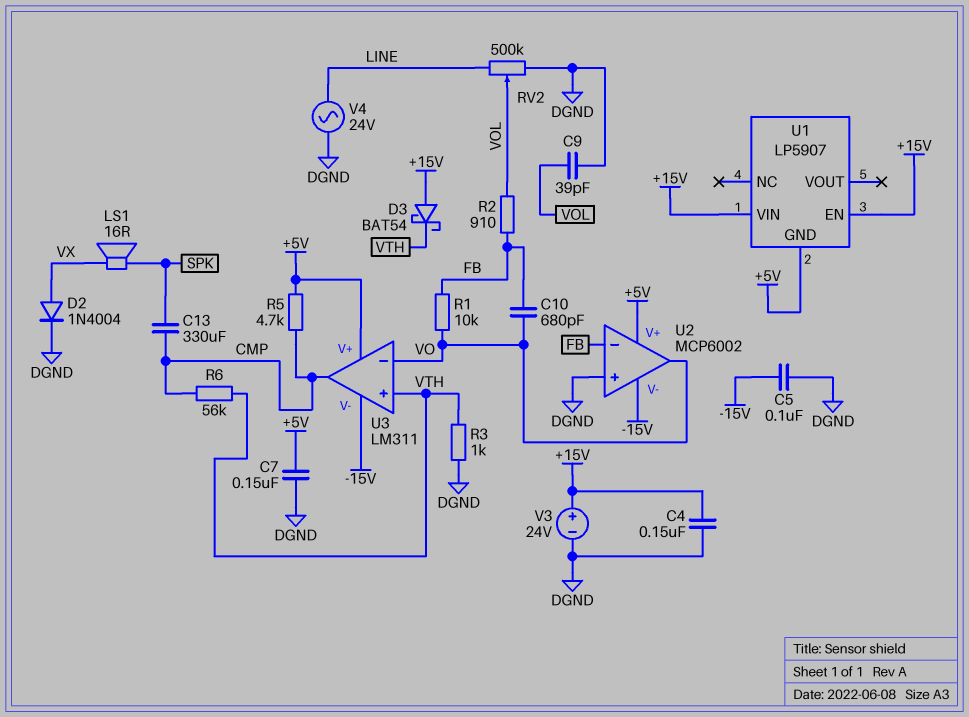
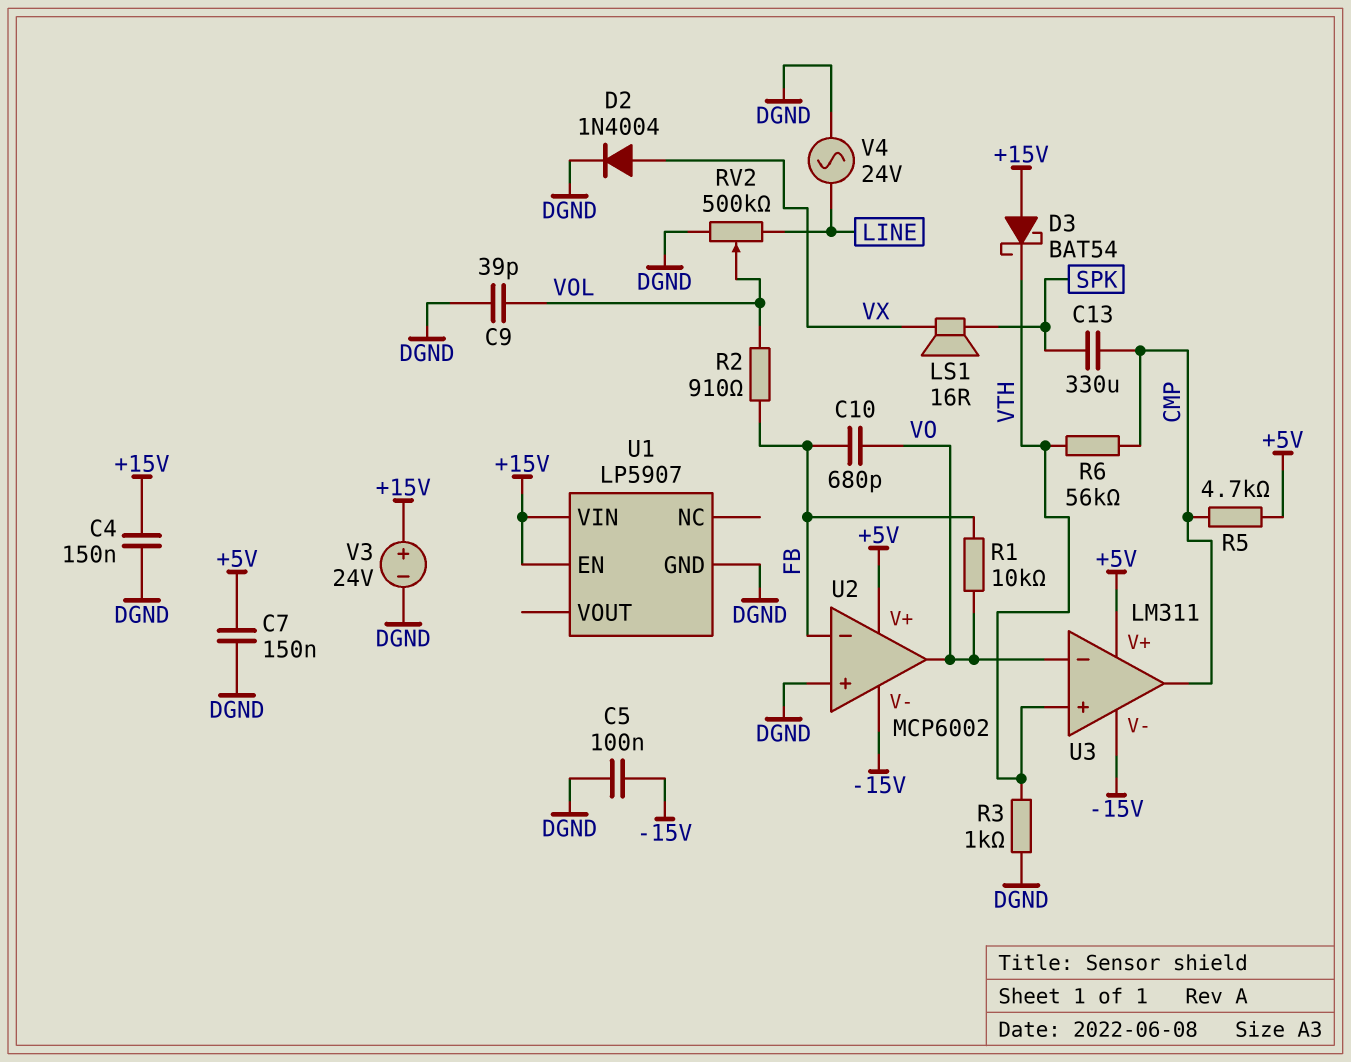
U1 pin GND: +5V -> DGND

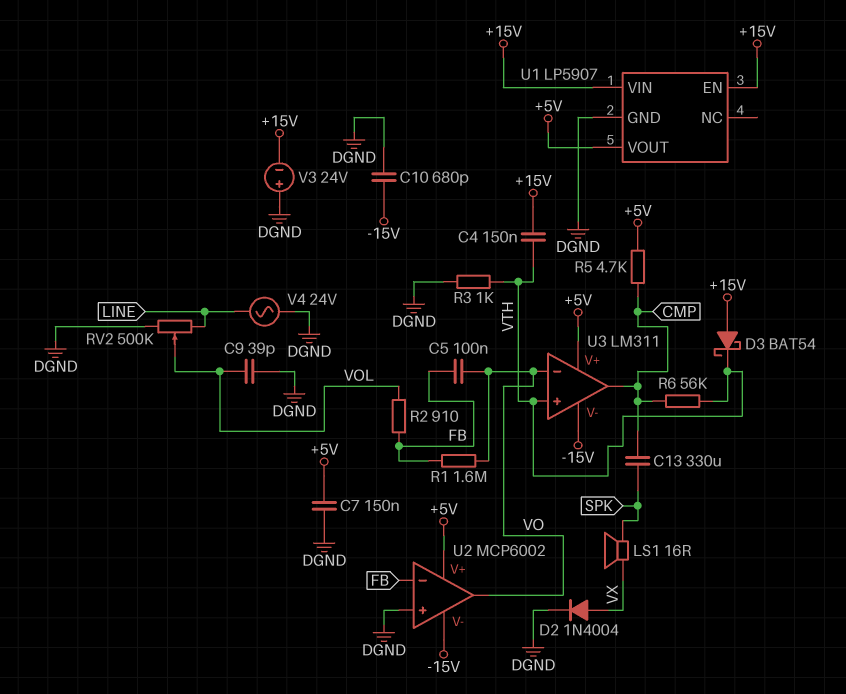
C4: 150nF (+15V, DGND) -> 150nF (+15V, VTH)
C5: 100nF (-15V, DGND) -> 100nF (FB, VO)
C10: 680pF (FB, VO) -> 680pF (-15V, DGND)
R1: 10k (FB, VO) -> 1.6M (FB, VO)
U1 pin VOUT: none -> +5V
V3: 24V (plus +15V, minus DGND) -> 24V (plus DGND, minus +15V)

